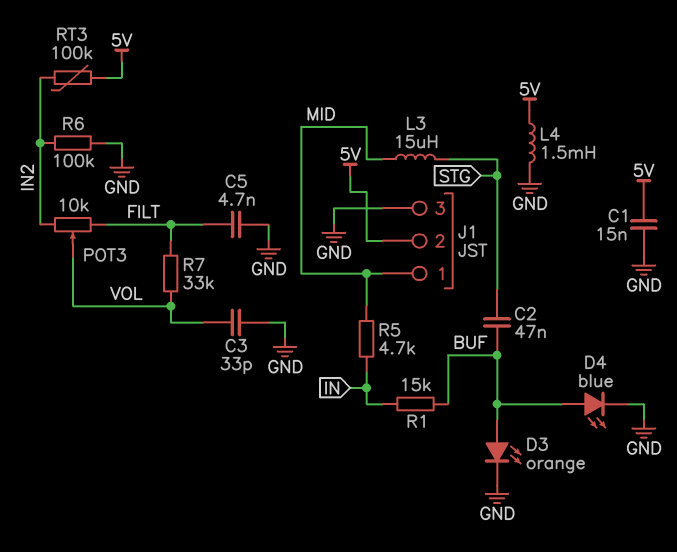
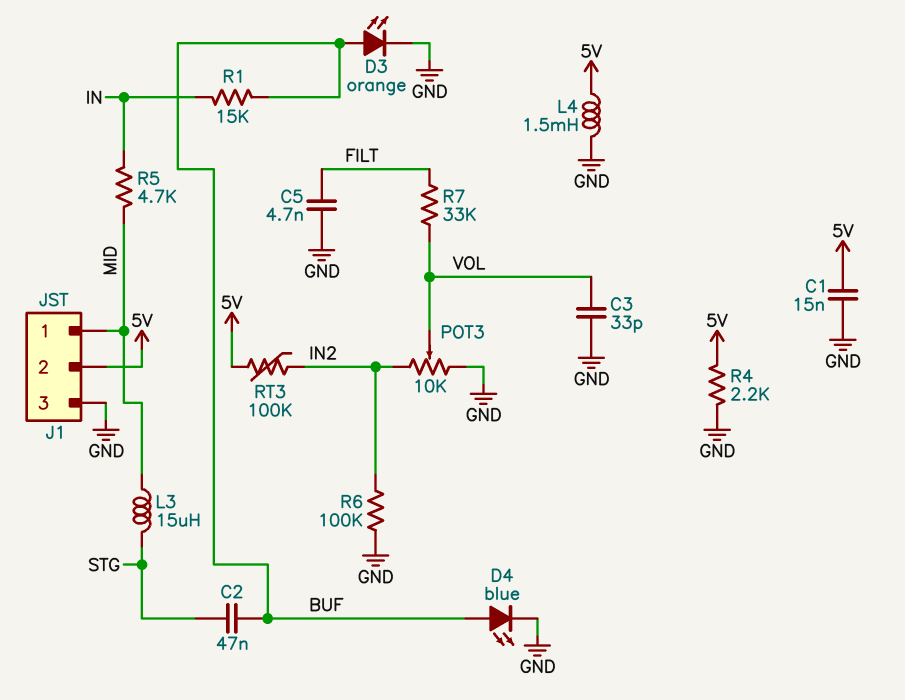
POT3: 10k (FILT, IN2, wiper VOL) -> 10k (GND, IN2, wiper VOL)
R4: none -> 2.2k (5V, GND)

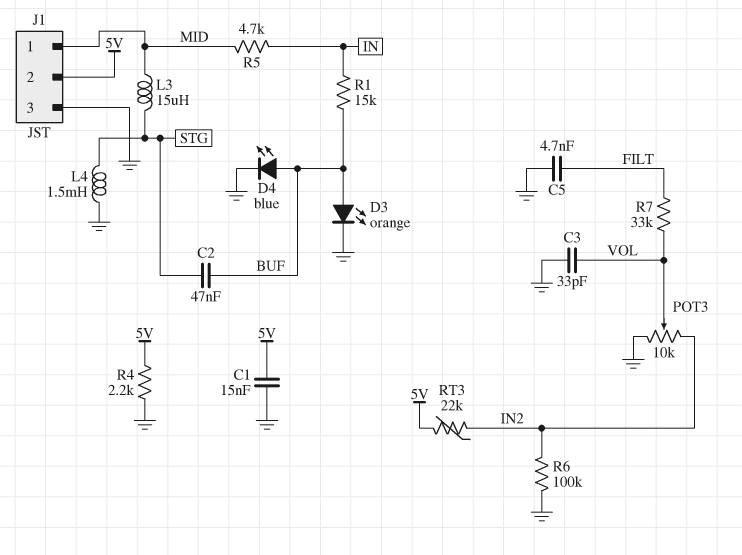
L4: 1.5mH (5V, GND) -> 1.5mH (GND, STG)
RT3: 100k (5V, IN2) -> 22k (5V, IN2)

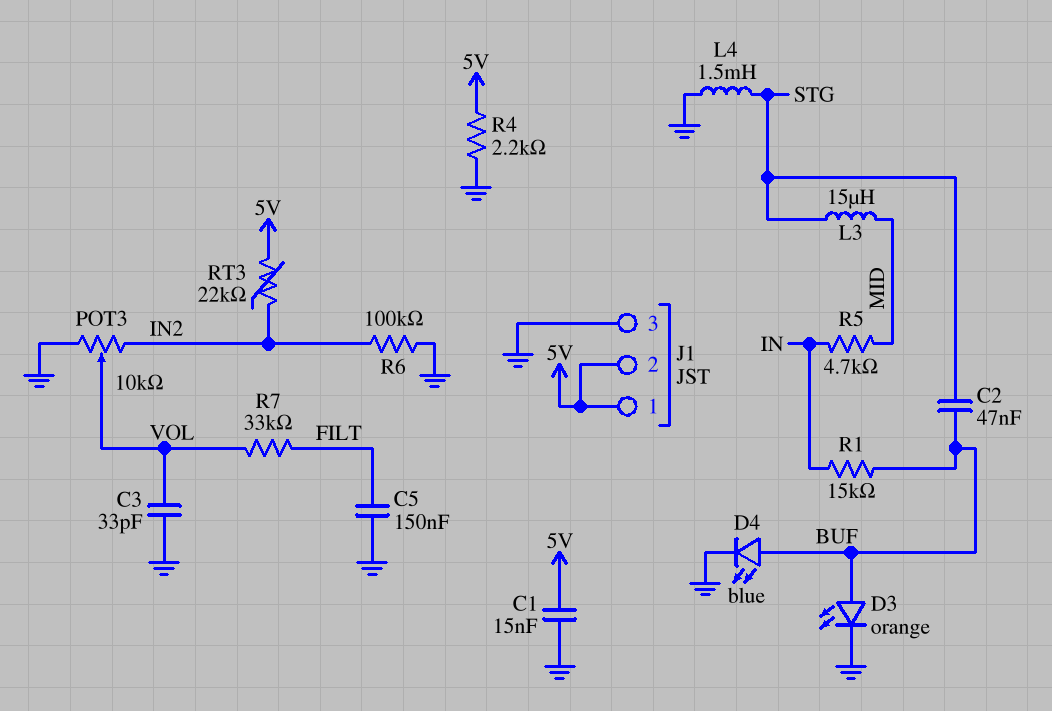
C5: 4.7nF (FILT, GND) -> 150nF (FILT, GND)
J1 pin 1: MID -> 5V

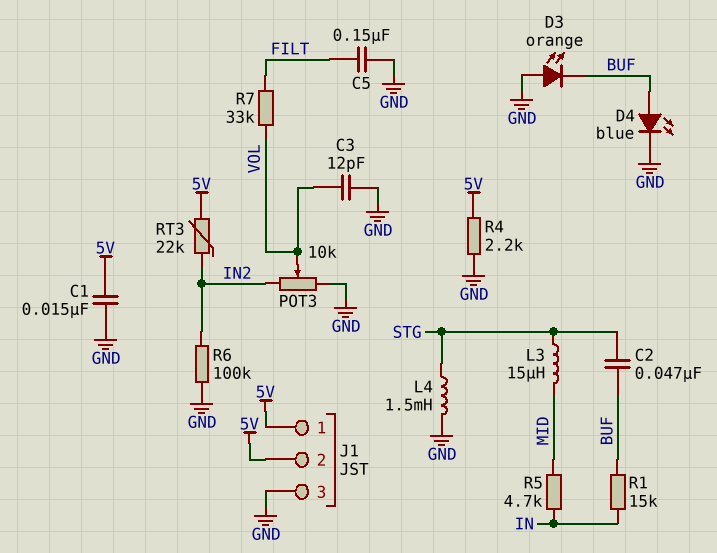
C3: 33pF (GND, VOL) -> 12pF (GND, VOL)
D3: LED orange (A BUF, K GND) -> LED orange (A GND, K BUF)

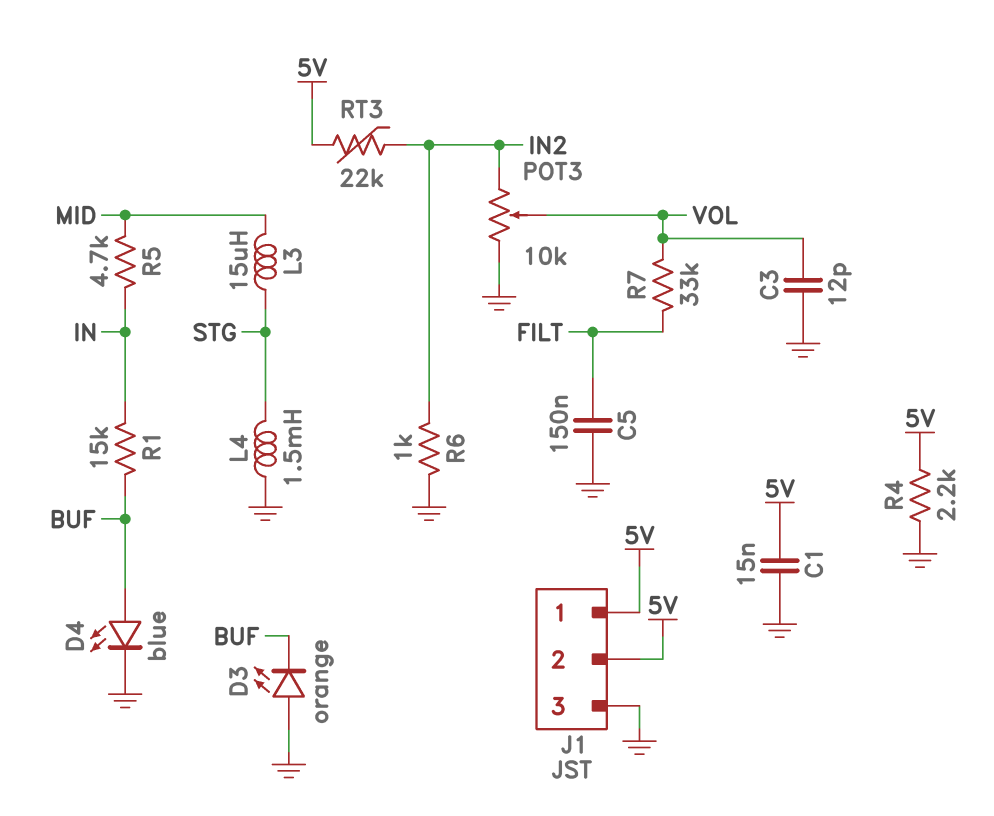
C2: 47nF (BUF, STG) -> none
R6: 100k (GND, IN2) -> 1k (GND, IN2)

